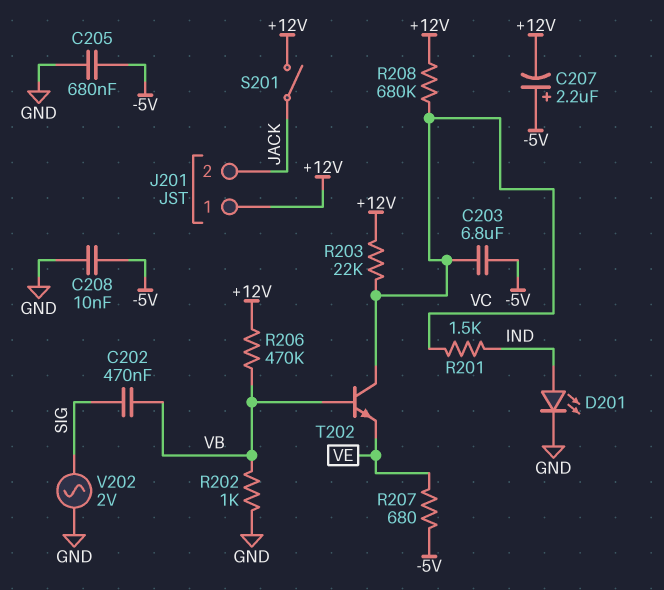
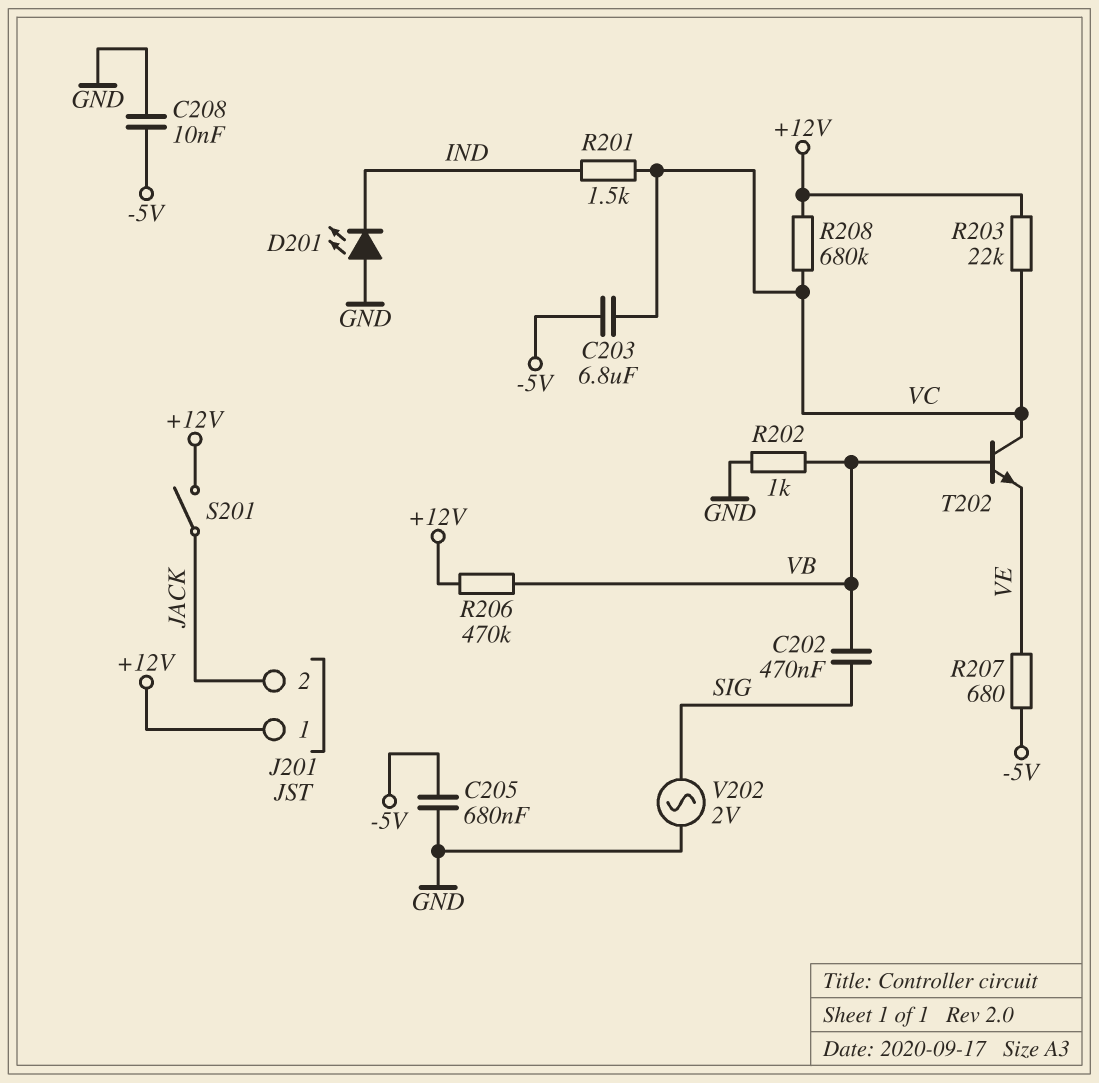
C207: 2.2uF (plus -5V, minus +12V) -> none
D201: LED (A IND, K GND) -> LED (A GND, K IND)

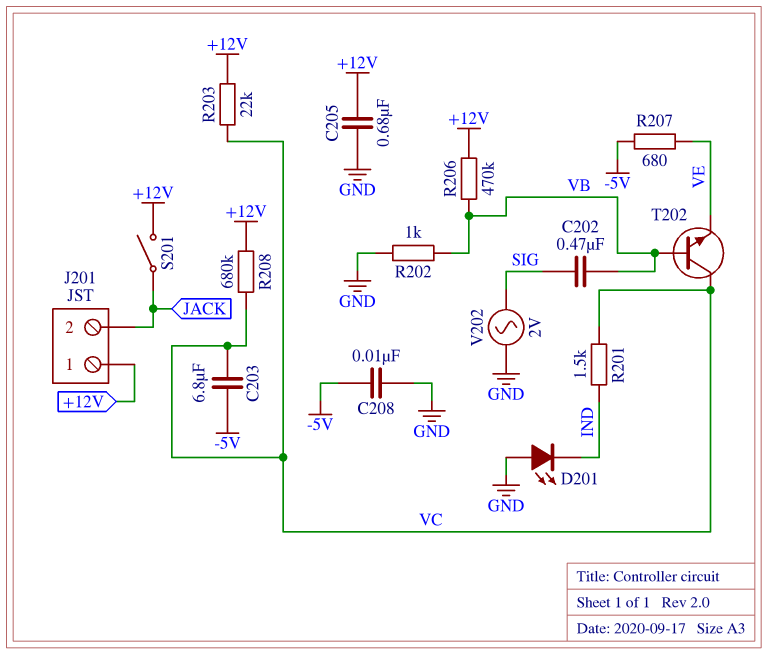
C205: 680nF (-5V, GND) -> 680nF (+12V, GND)

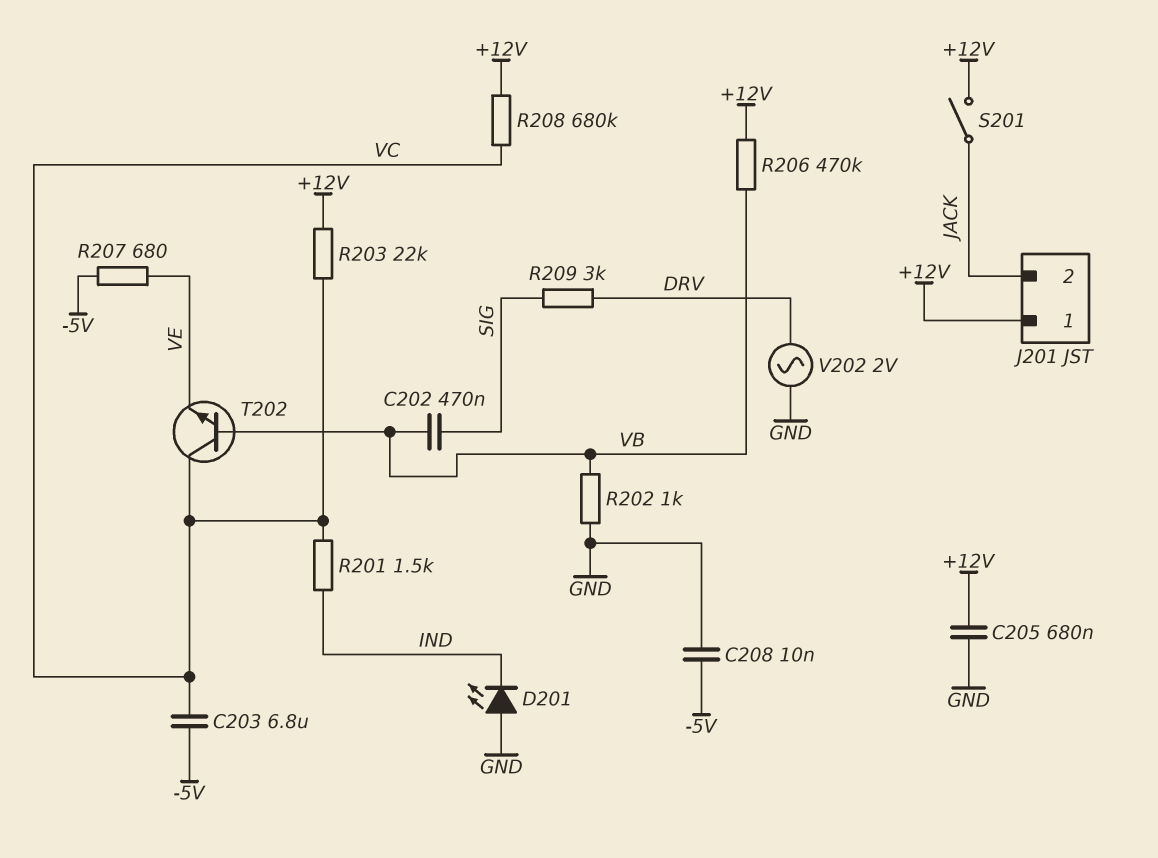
R209: none -> 3k (DRV, SIG)
V202: AC 2V (GND, SIG) -> AC 2V (DRV, GND)

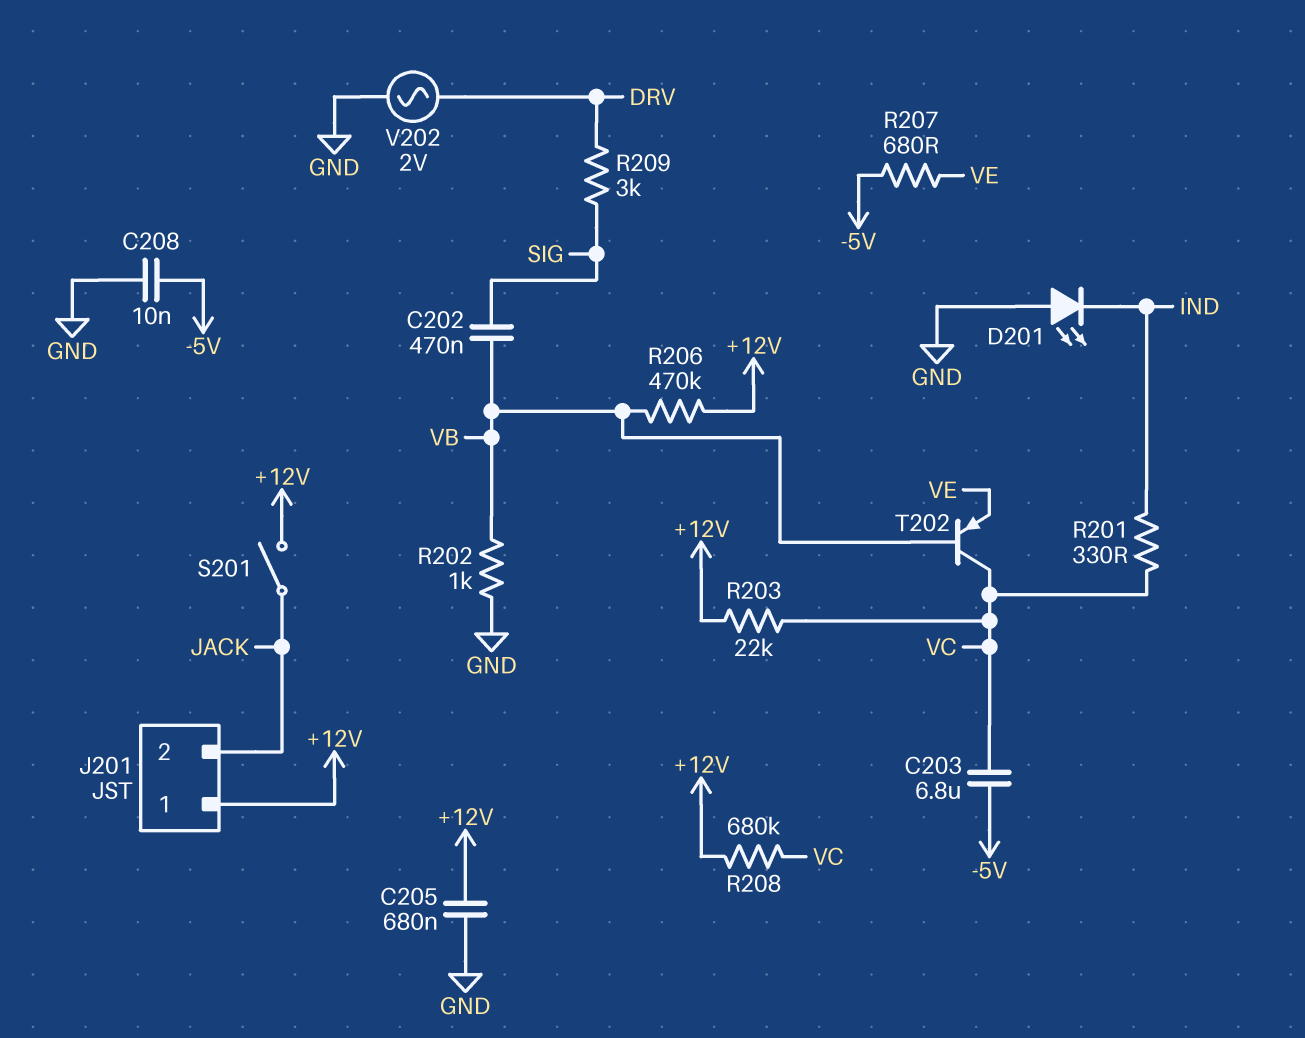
R201: 1.5k (IND, VC) -> 330 (IND, VC)
T202: NPN (B VB, C VC, E VE) -> PNP (B VB, C VC, E VE)

